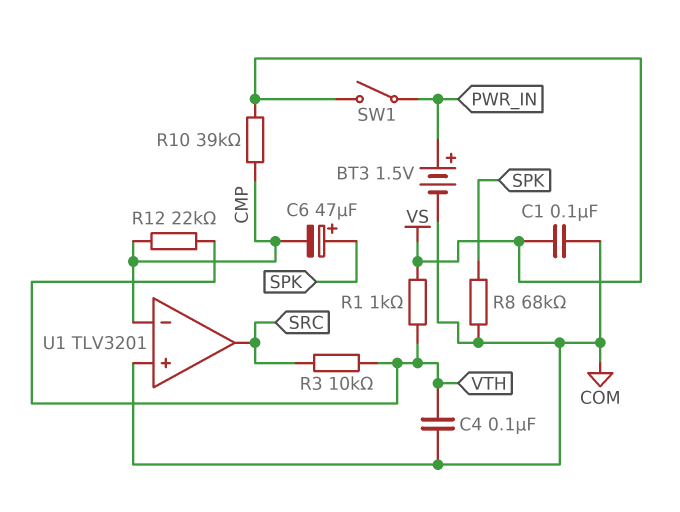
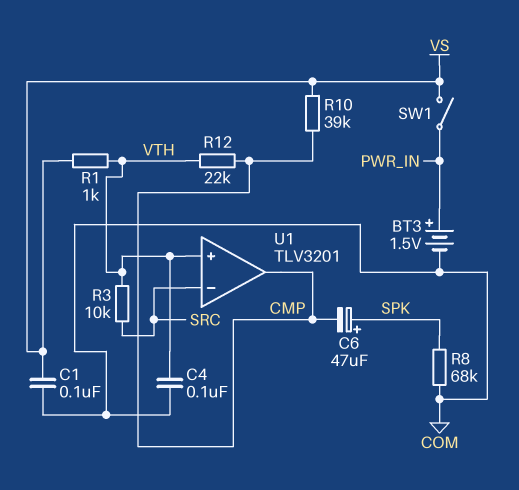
U1 pin in+: COM -> VTH
U1 pin in-: CMP -> SRC
U1 pin out: SRC -> CMP

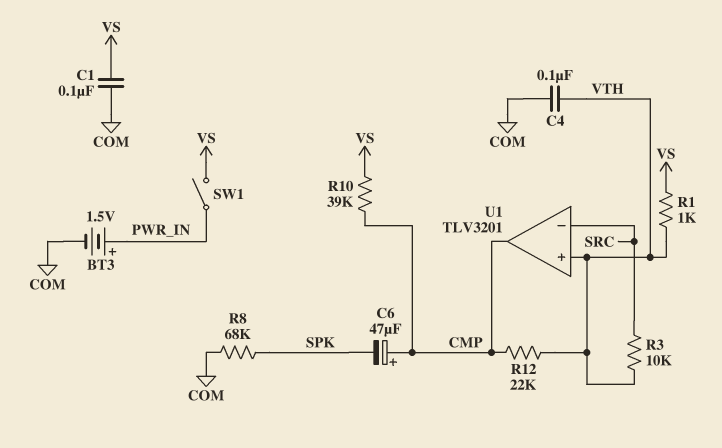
C6: 47uF (plus SPK, minus CMP) -> 47uF (plus CMP, minus SPK)

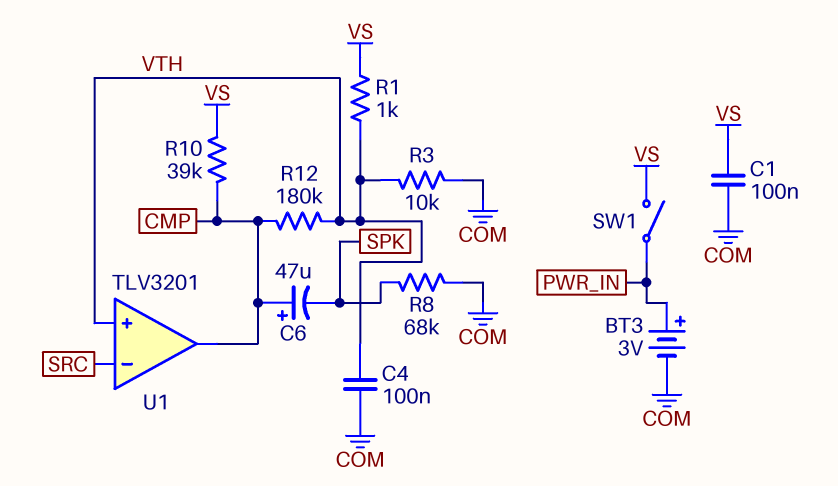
BT3: 1.5V (plus PWR_IN, minus COM) -> 3V (plus PWR_IN, minus COM)
R3: 10k (SRC, VTH) -> 10k (COM, VTH)
R12: 22k (CMP, VTH) -> 180k (CMP, VTH)

